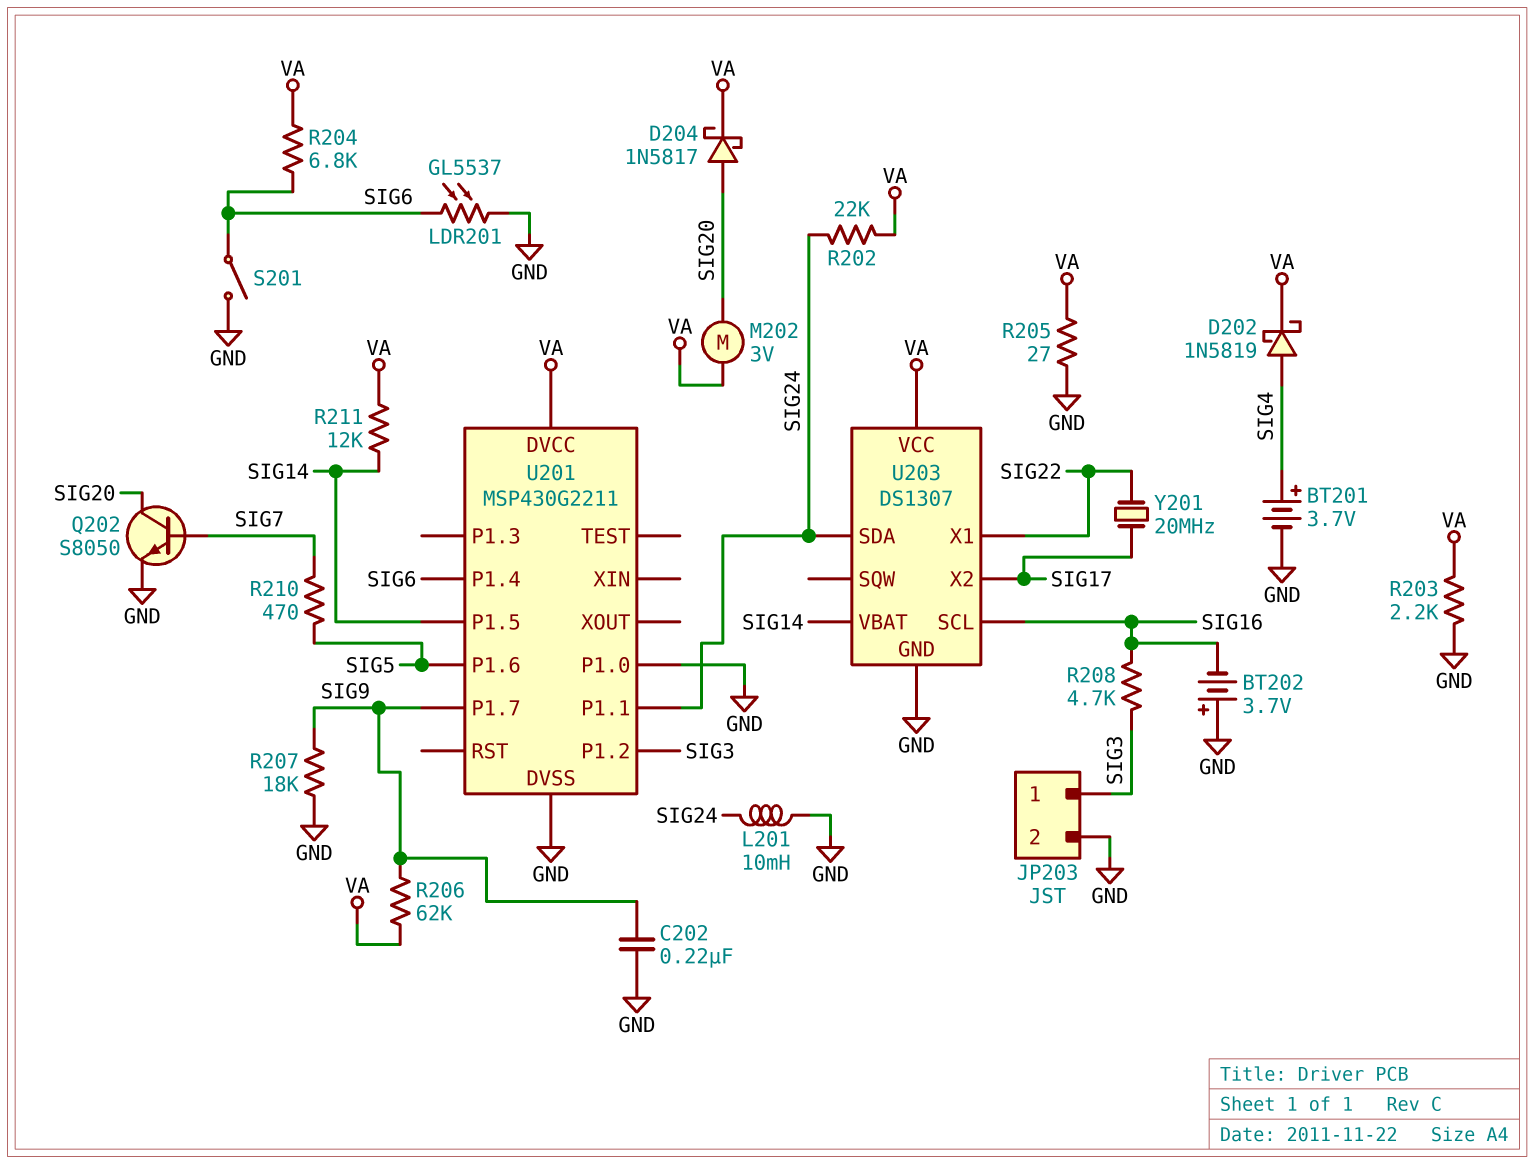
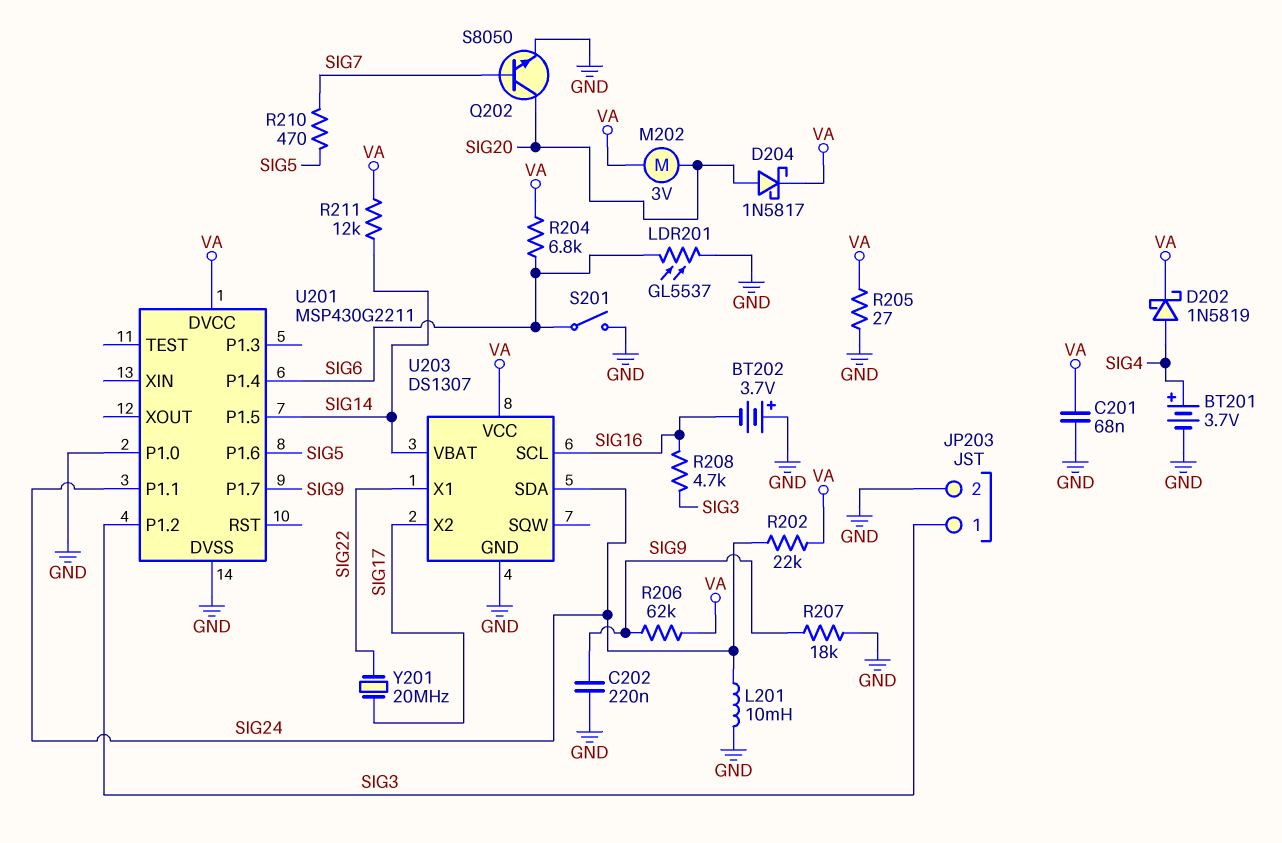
C201: none -> 68nF (GND, VA)
R203: 2.2k (GND, VA) -> none

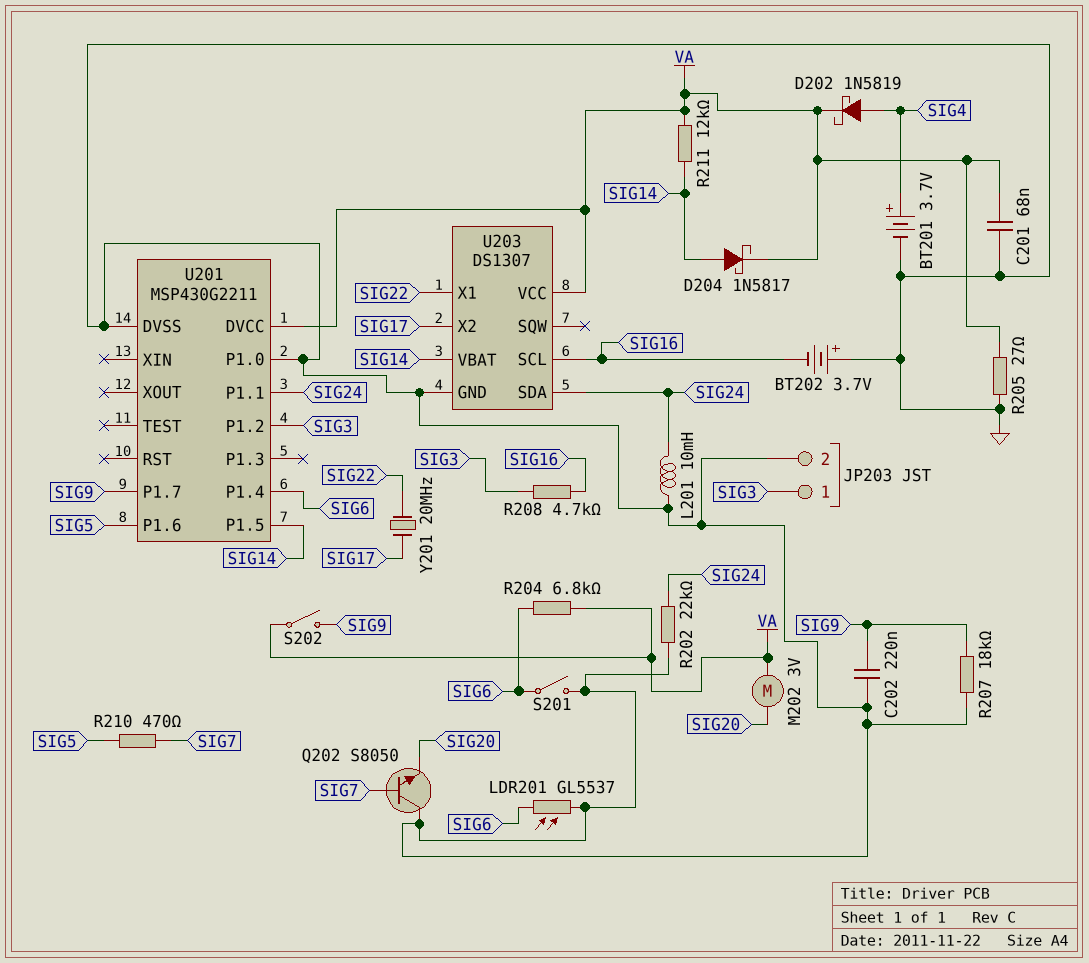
D204: schottky 1N5817 (A SIG20, K VA) -> schottky 1N5817 (A SIG14, K VA)
Q202: NPN S8050 (B SIG7, C SIG20, E GND) -> NPN S8050 (B SIG7, C GND, E SIG20)
R202: 22k (SIG24, VA) -> 22k (GND, SIG24)
R206: 62k (SIG9, VA) -> none
S202: none -> switch (SIG9, VA)

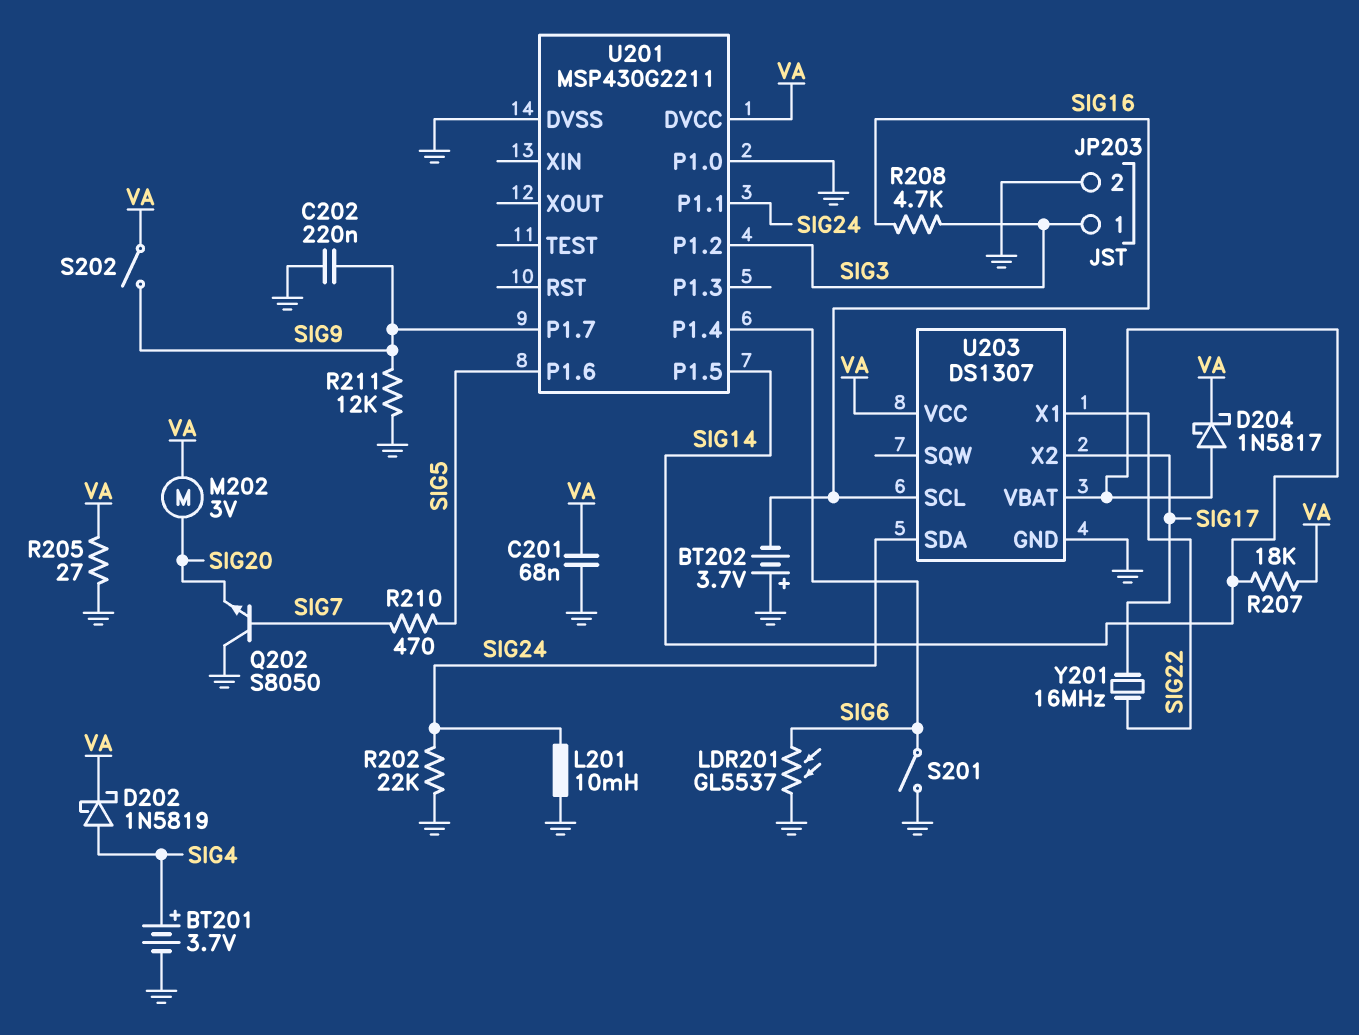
R204: 6.8k (SIG6, VA) -> none
R207: 18k (GND, SIG9) -> 18k (SIG14, VA)
R211: 12k (SIG14, VA) -> 12k (GND, SIG9)
Y201: 20MHz (SIG17, SIG22) -> 16MHz (SIG17, SIG22)

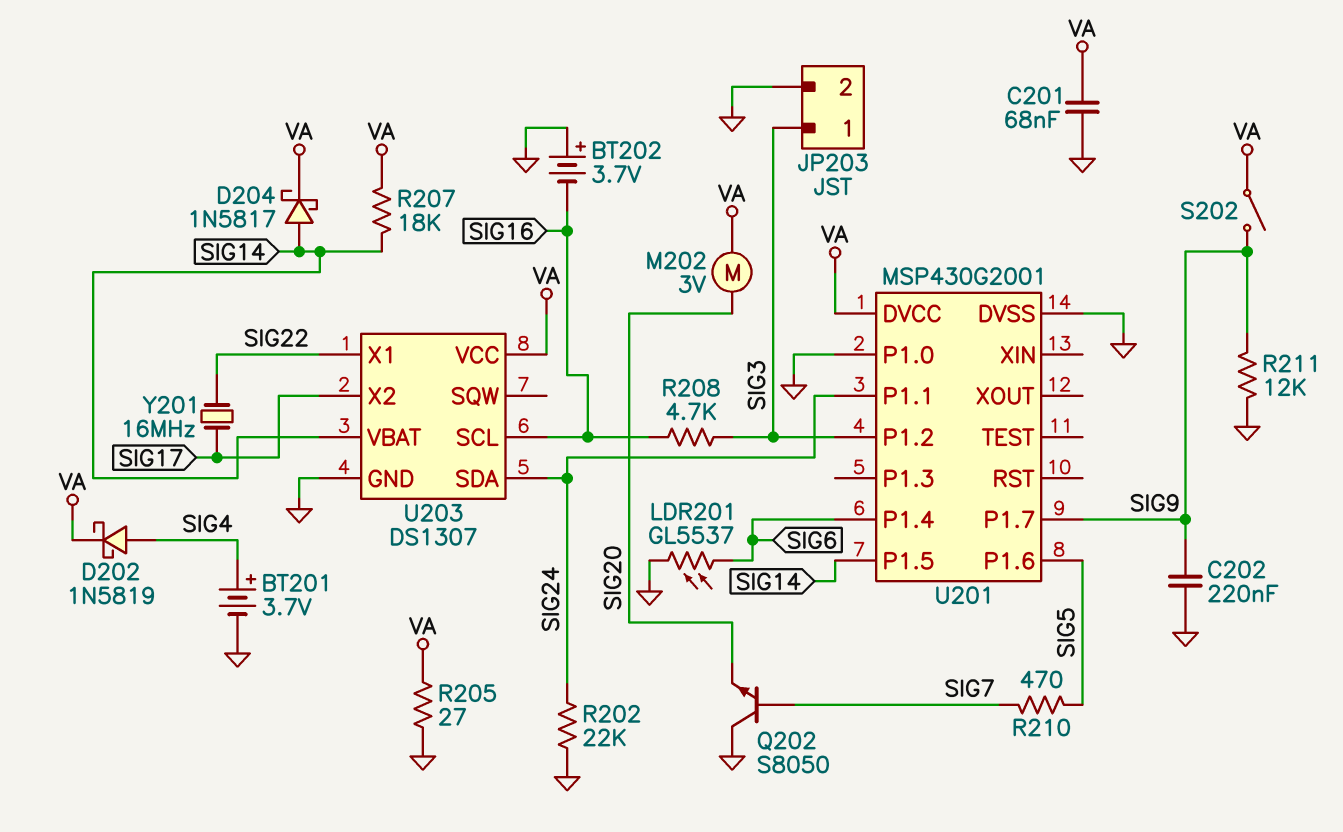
L201: 10mH (GND, SIG24) -> none
S201: switch (GND, SIG6) -> none
U201: MSP430G2211 -> MSP430G2001

